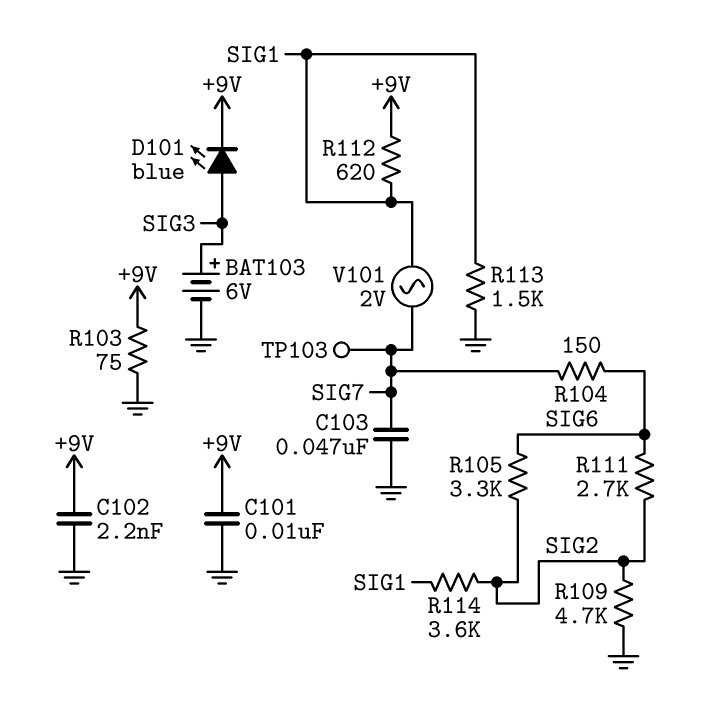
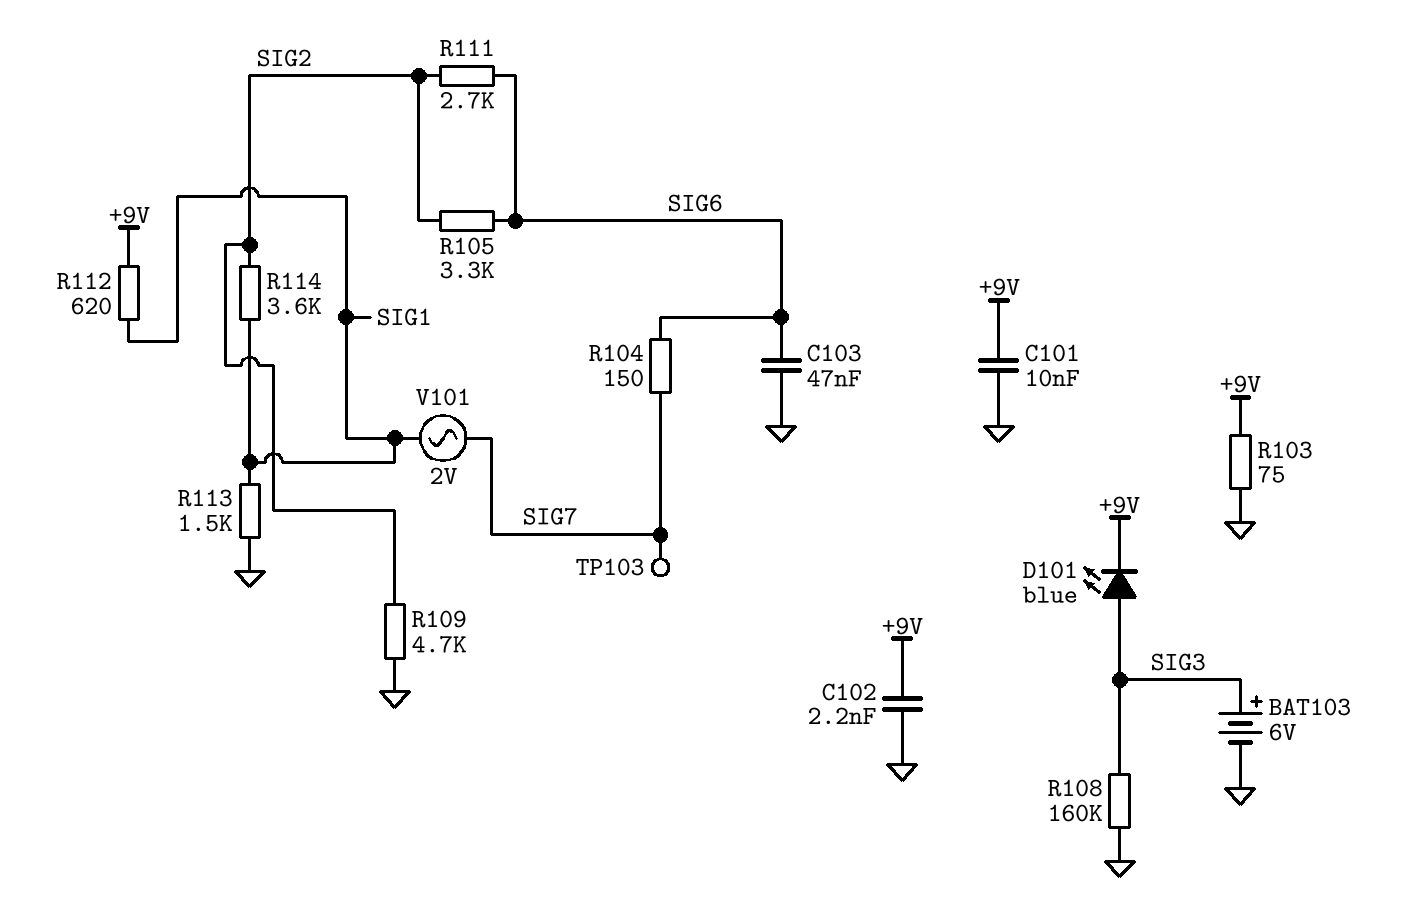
C103: 47nF (GND, SIG7) -> 47nF (GND, SIG6)
R108: none -> 160k (GND, SIG3)

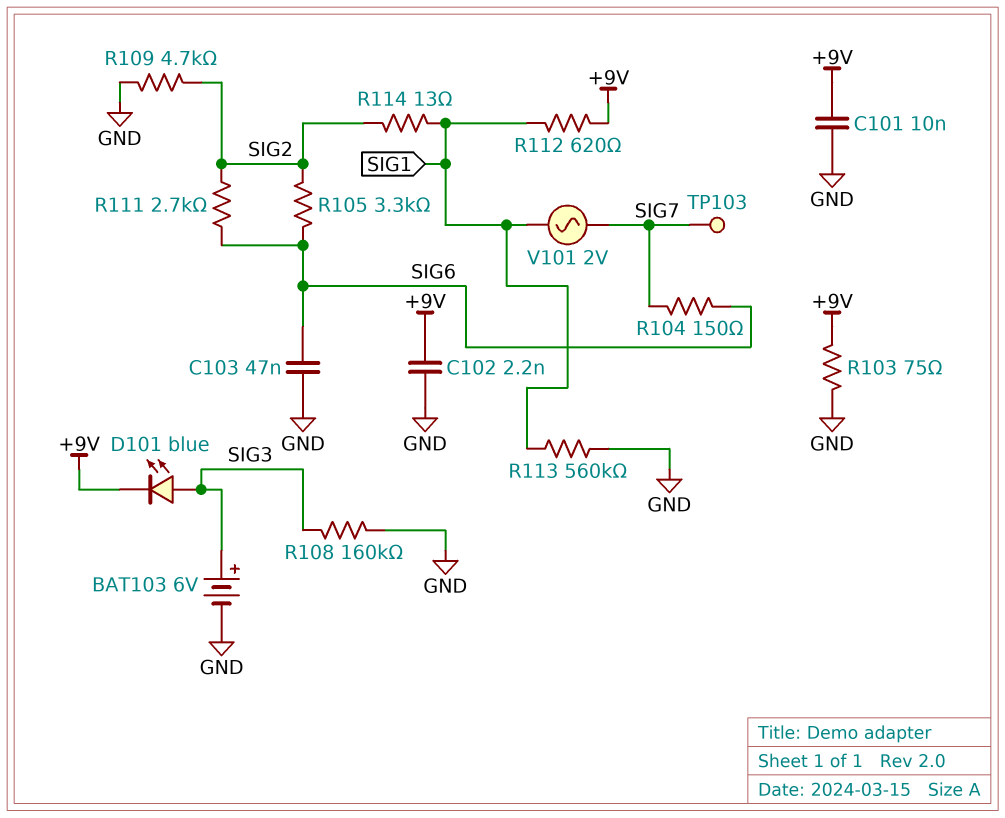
R113: 1.5k (GND, SIG1) -> 560k (GND, SIG1)
R114: 3.6k (SIG1, SIG2) -> 13 (SIG1, SIG2)

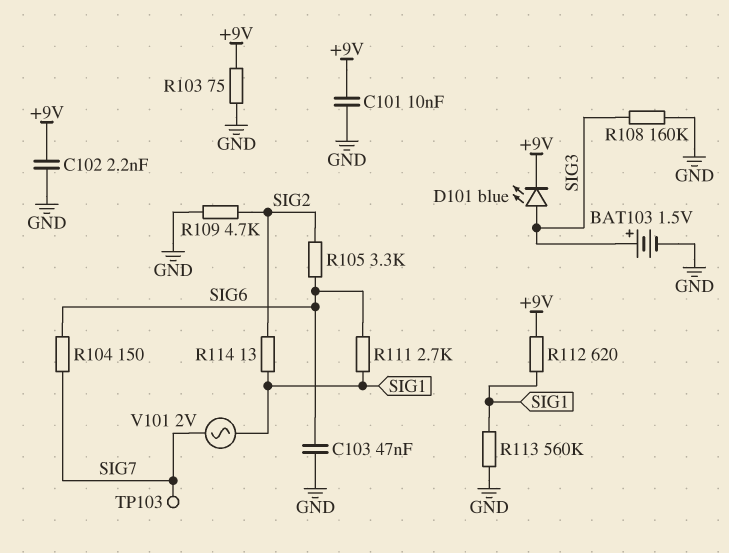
BAT103: 6V (plus SIG3, minus GND) -> 1.5V (plus SIG3, minus GND)
R111: 2.7k (SIG2, SIG6) -> 2.7k (SIG1, SIG6)

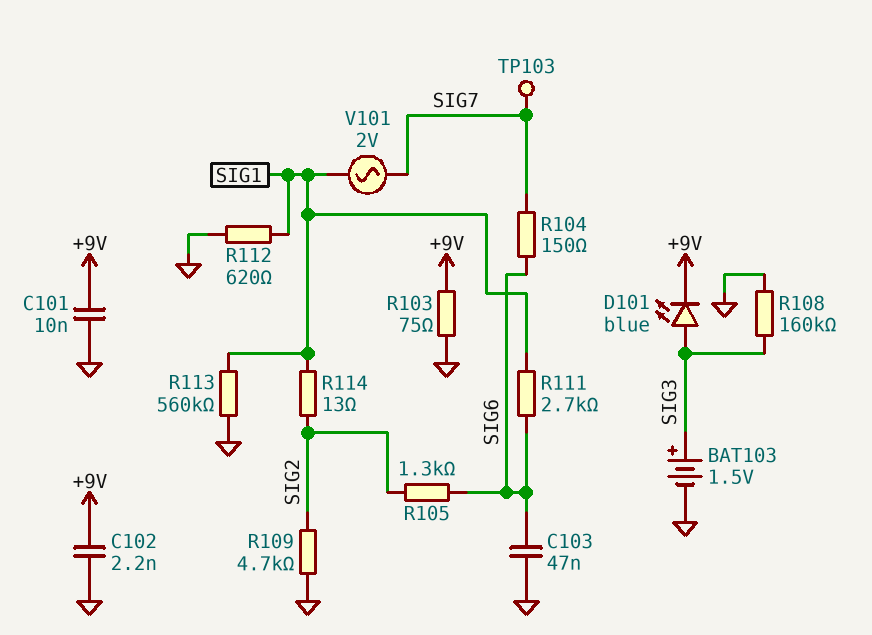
R105: 3.3k (SIG2, SIG6) -> 1.3k (SIG2, SIG6)
R112: 620 (+9V, SIG1) -> 620 (GND, SIG1)

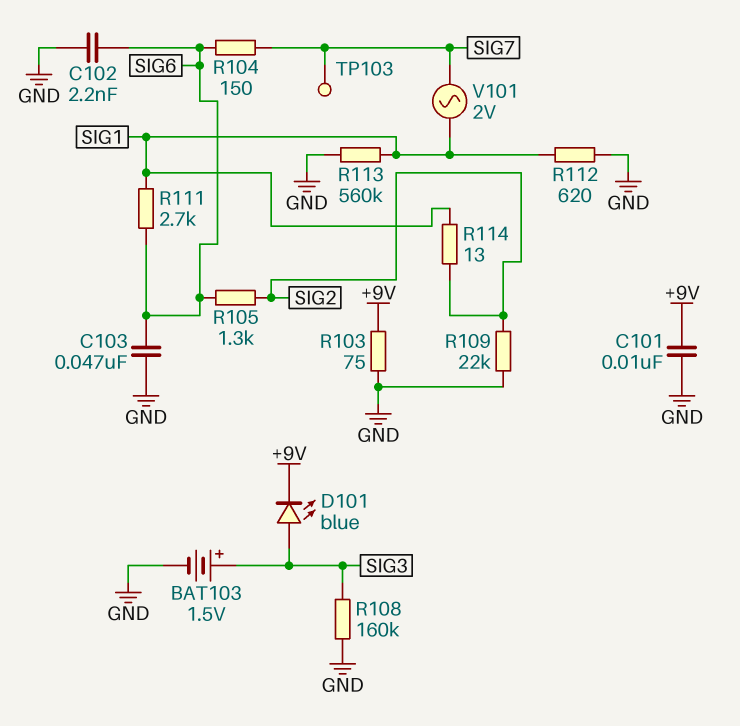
C102: 2.2nF (+9V, GND) -> 2.2nF (GND, SIG6)
R109: 4.7k (GND, SIG2) -> 22k (GND, SIG2)

